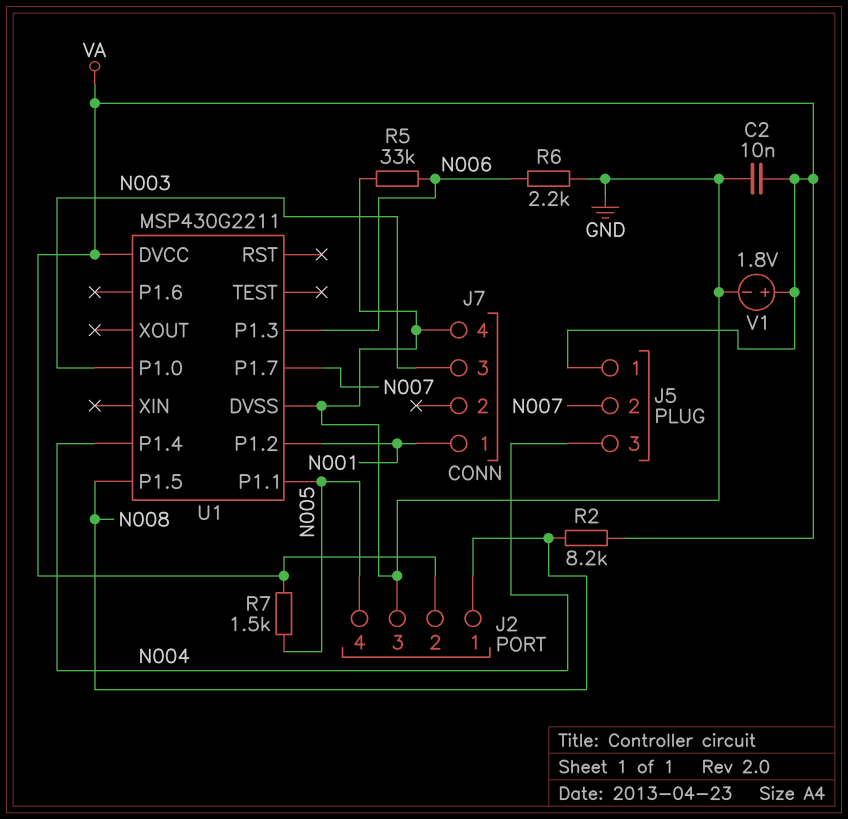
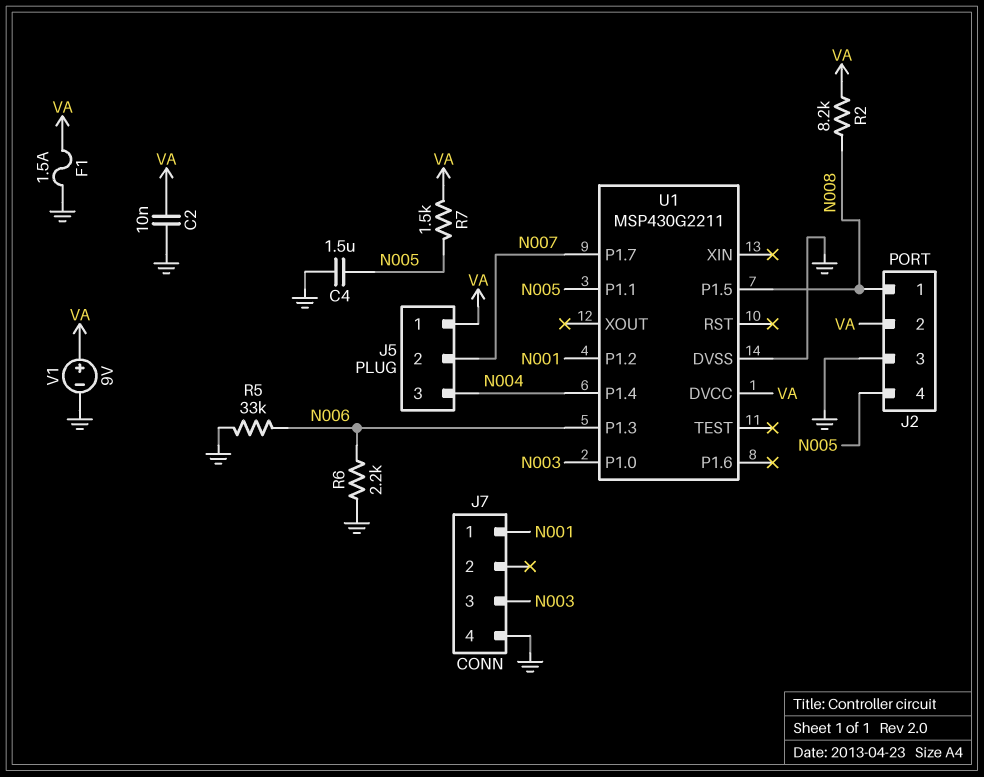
C4: none -> 1.5uF (GND, N005)
F1: none -> 1.5A (GND, VA)
V1: 1.8V (plus VA, minus GND) -> 9V (plus VA, minus GND)

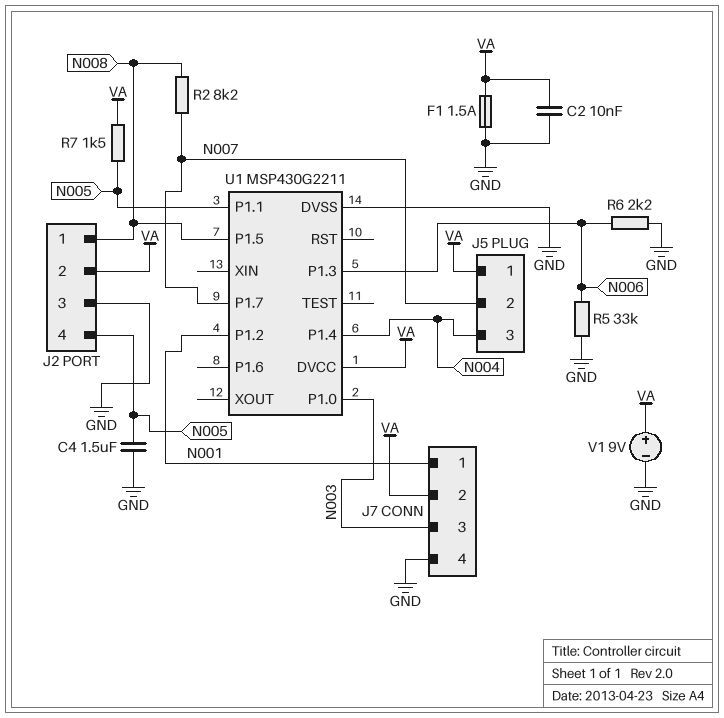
J7 pin 2: none -> VA
R2: 8.2k (N008, VA) -> 8.2k (N007, N008)

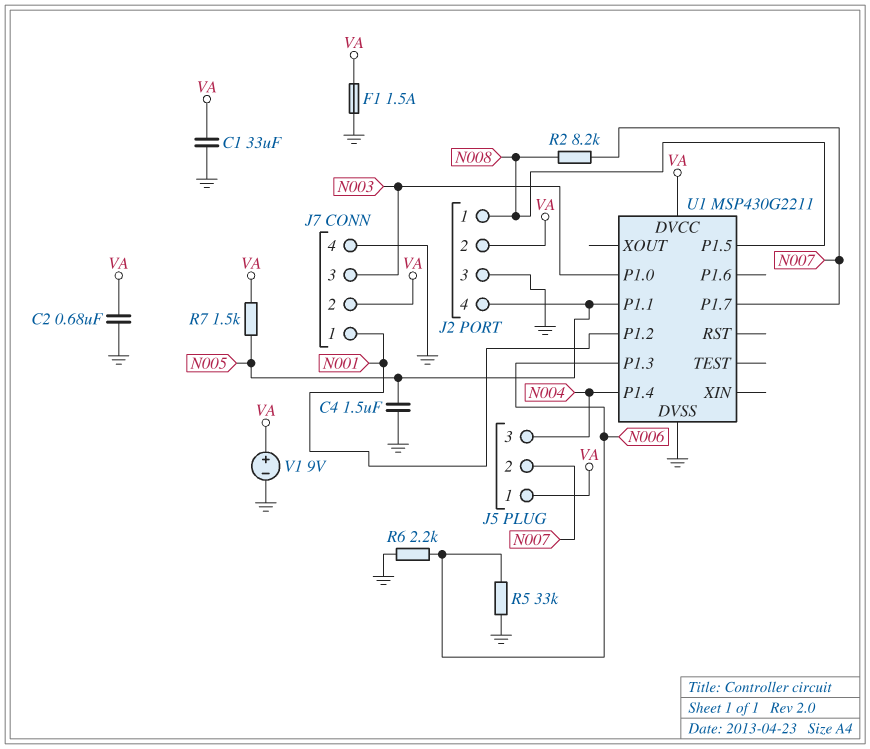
C1: none -> 33uF (GND, VA)
C2: 10nF (GND, VA) -> 680nF (GND, VA)

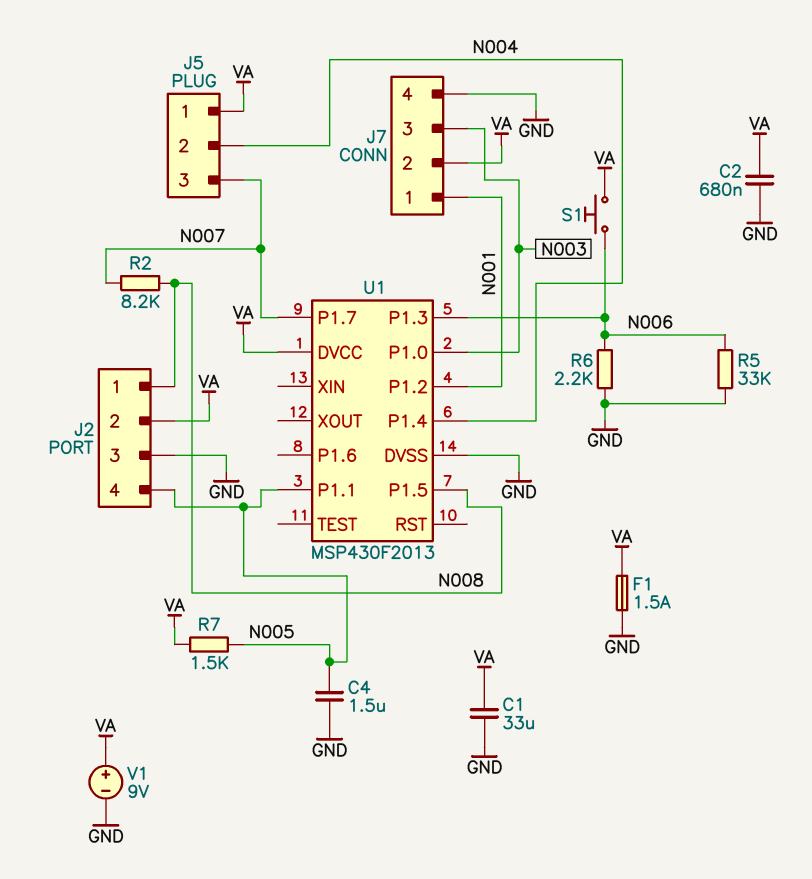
J5 pin 2: N007 -> N004
J5 pin 3: N004 -> N007
S1: none -> button (N006, VA)
U1: MSP430G2211 -> MSP430F2013

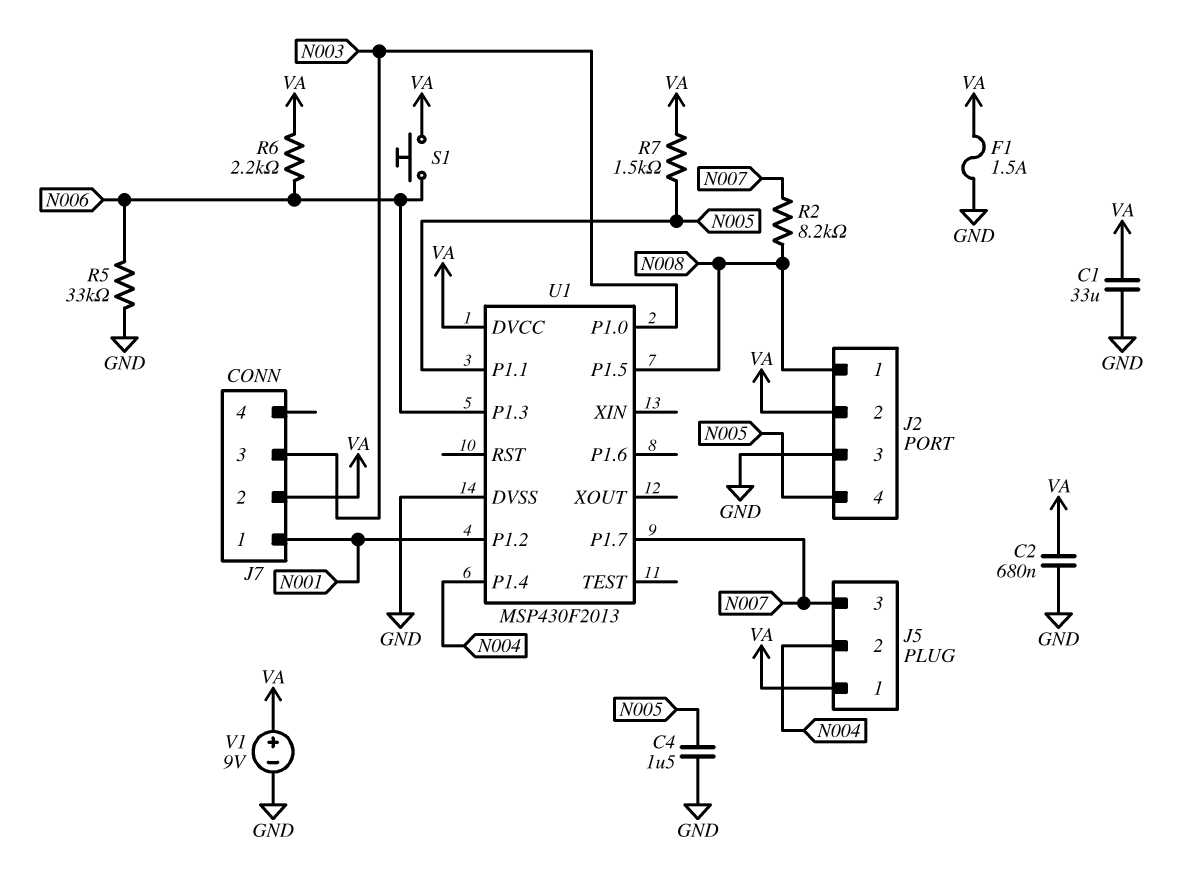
J7 pin 4: GND -> none
R6: 2.2k (GND, N006) -> 2.2k (N006, VA)

